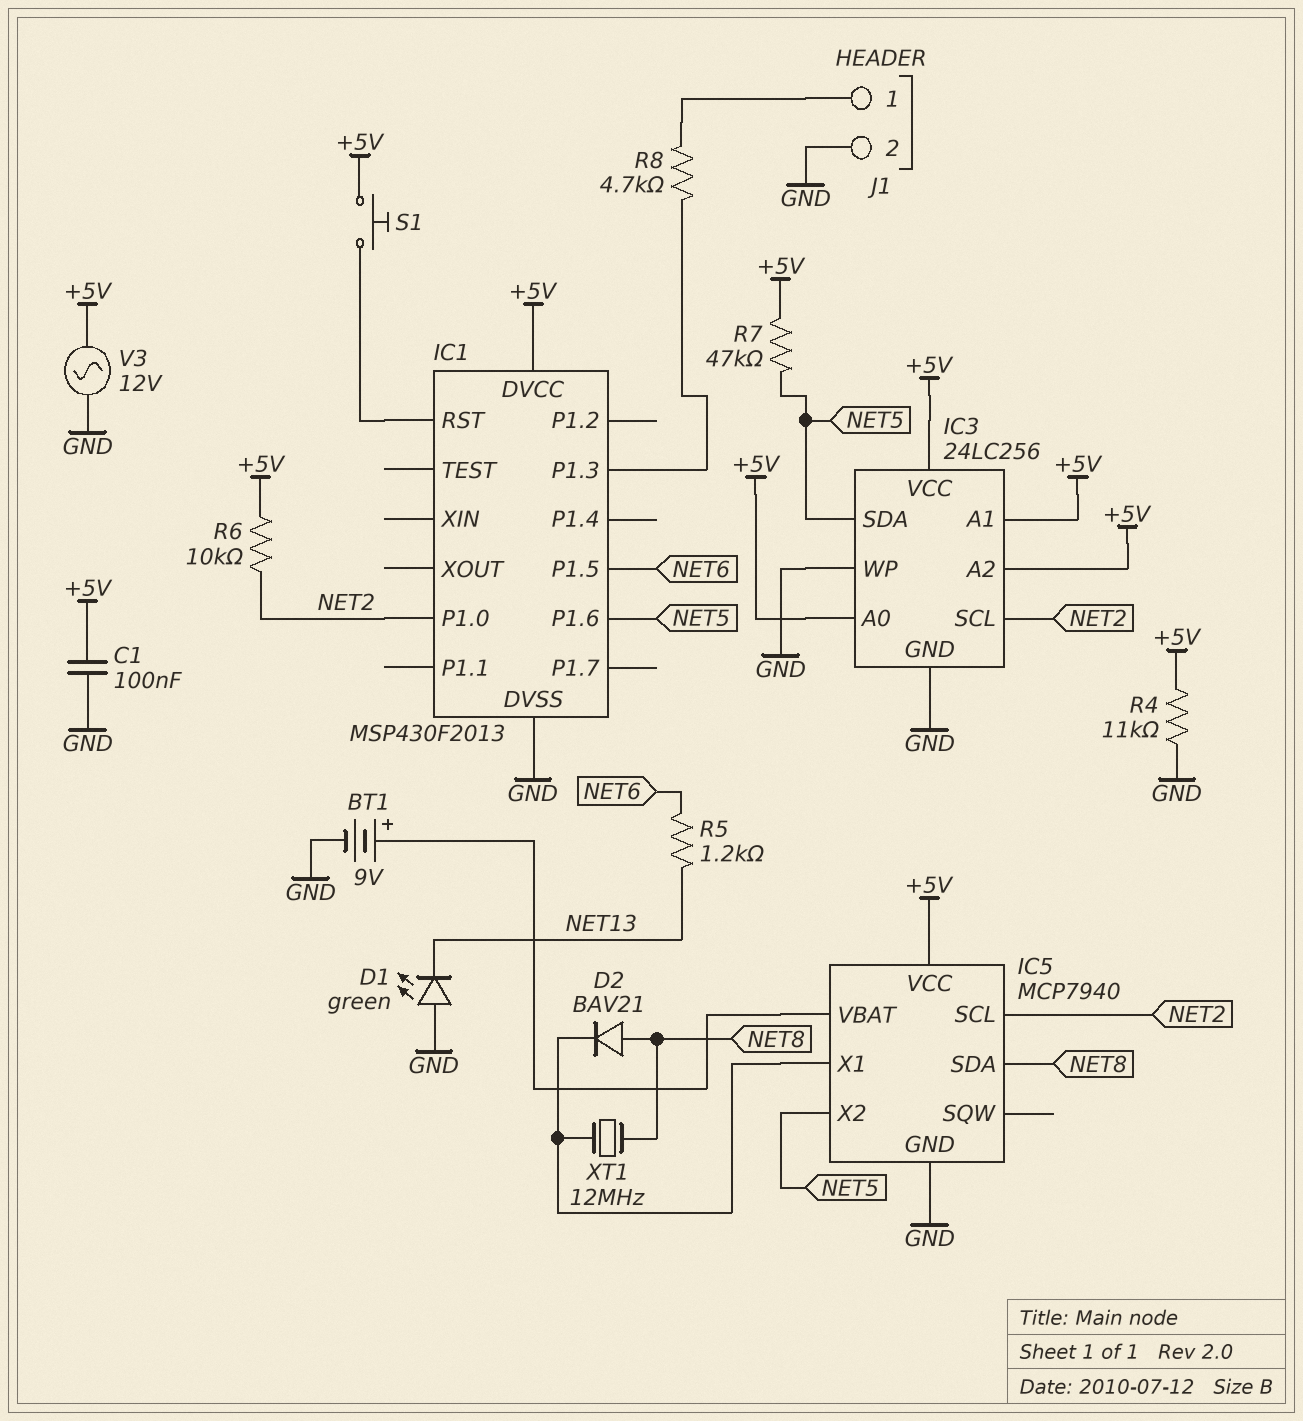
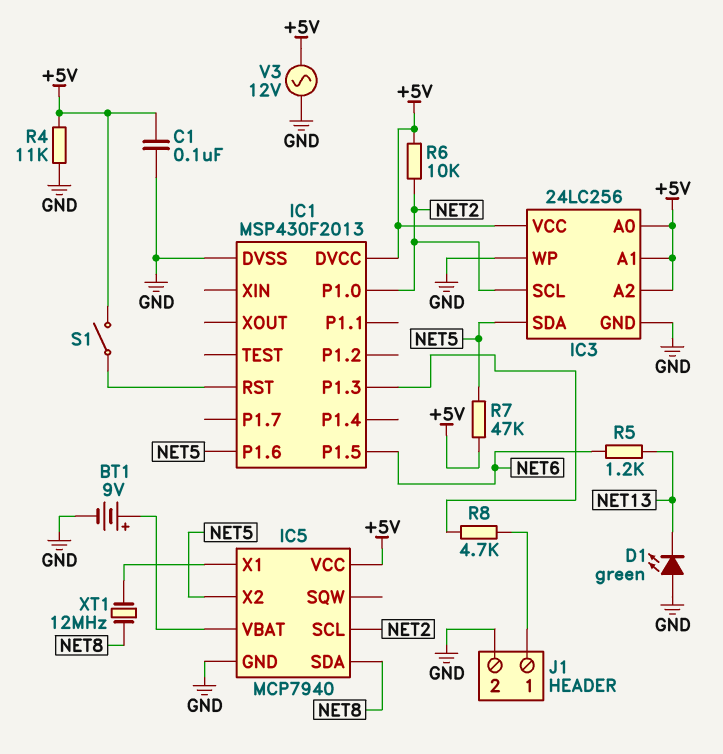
D2: diode BAV21 (A NET8, K IC5/X1) -> none
S1: button (+5V, IC1/RST) -> switch (+5V, IC1/RST)

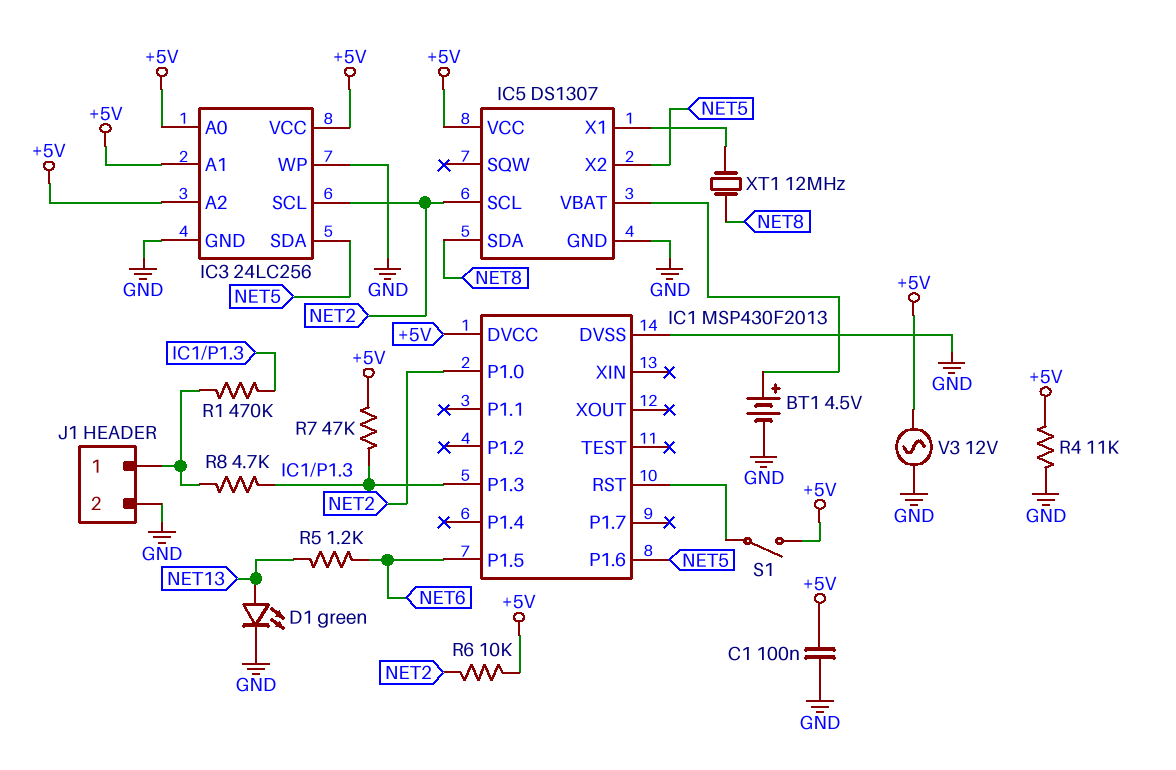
BT1: 9V (plus IC5/VBAT, minus GND) -> 4.5V (plus IC5/VBAT, minus GND)
D1: LED green (A GND, K NET13) -> LED green (A NET13, K GND)
IC5: MCP7940 -> DS1307
R1: none -> 470k (IC1/P1.3, J1/1)
R7: 47k (+5V, NET5) -> 47k (+5V, IC1/P1.3)

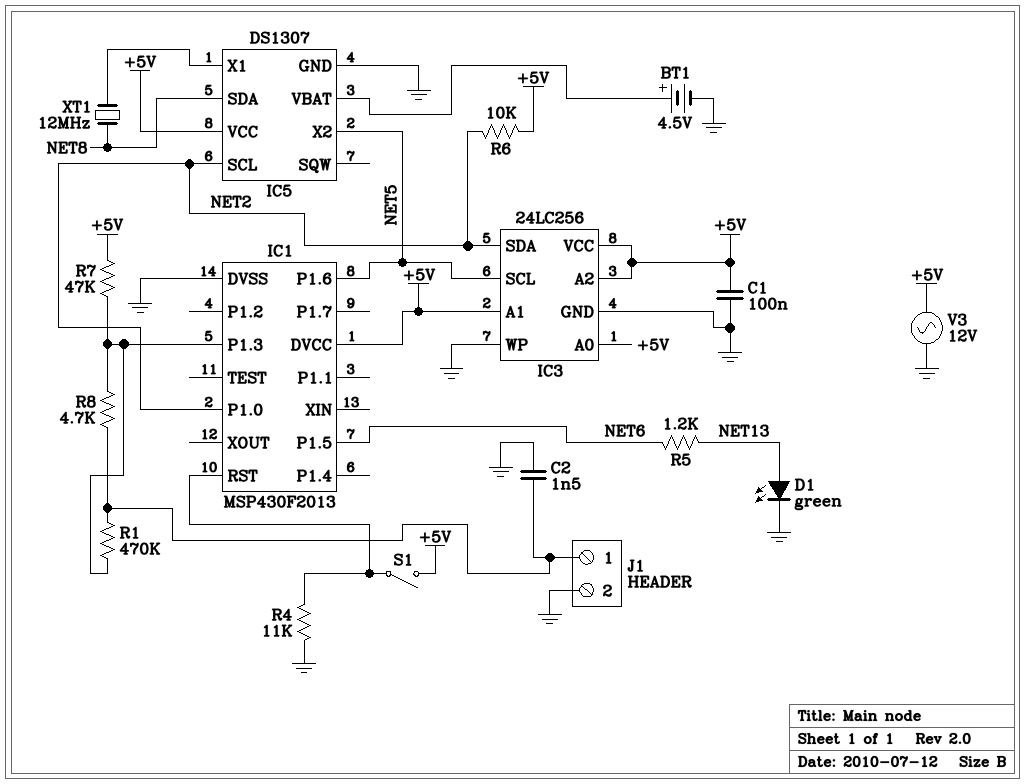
C2: none -> 1.5nF (GND, J1/1)
IC3 pin SCL: NET2 -> NET5
IC3 pin SDA: NET5 -> NET2
R4: 11k (+5V, GND) -> 11k (GND, IC1/RST)

